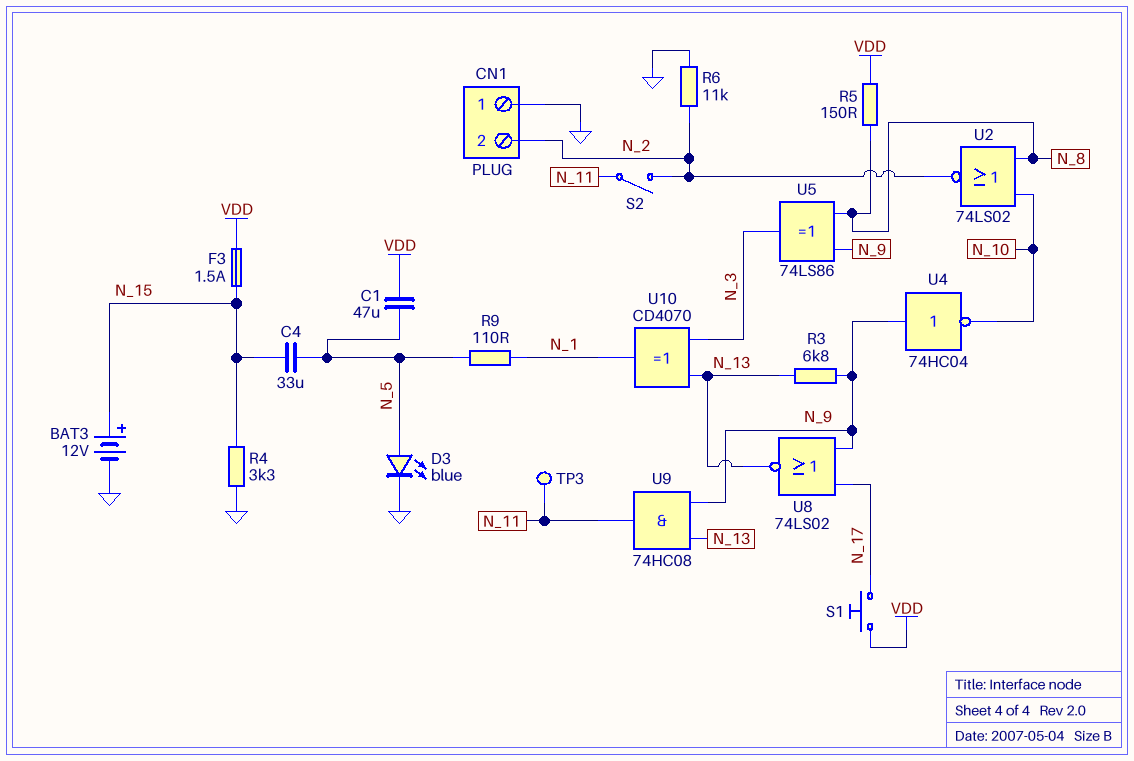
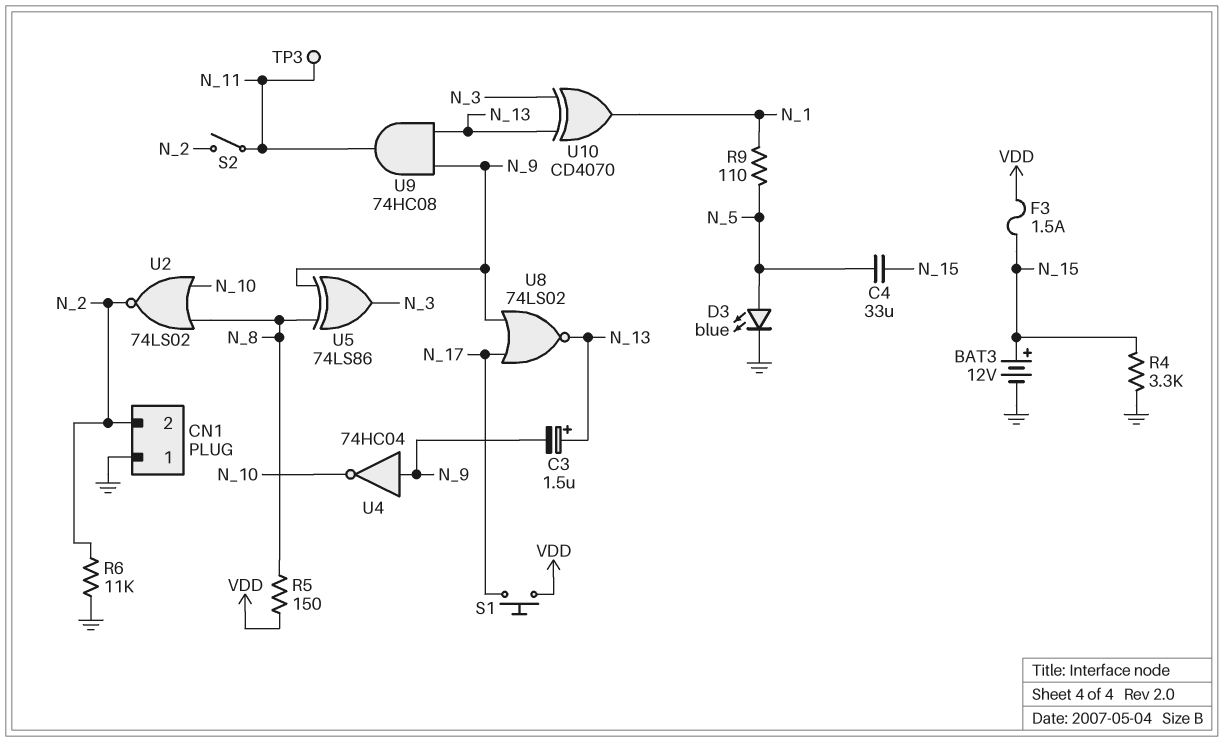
C1: 47uF (N_5, VDD) -> none
C3: none -> 1.5uF (plus N_13, minus N_9)
R3: 6.8k (N_9, N_13) -> none

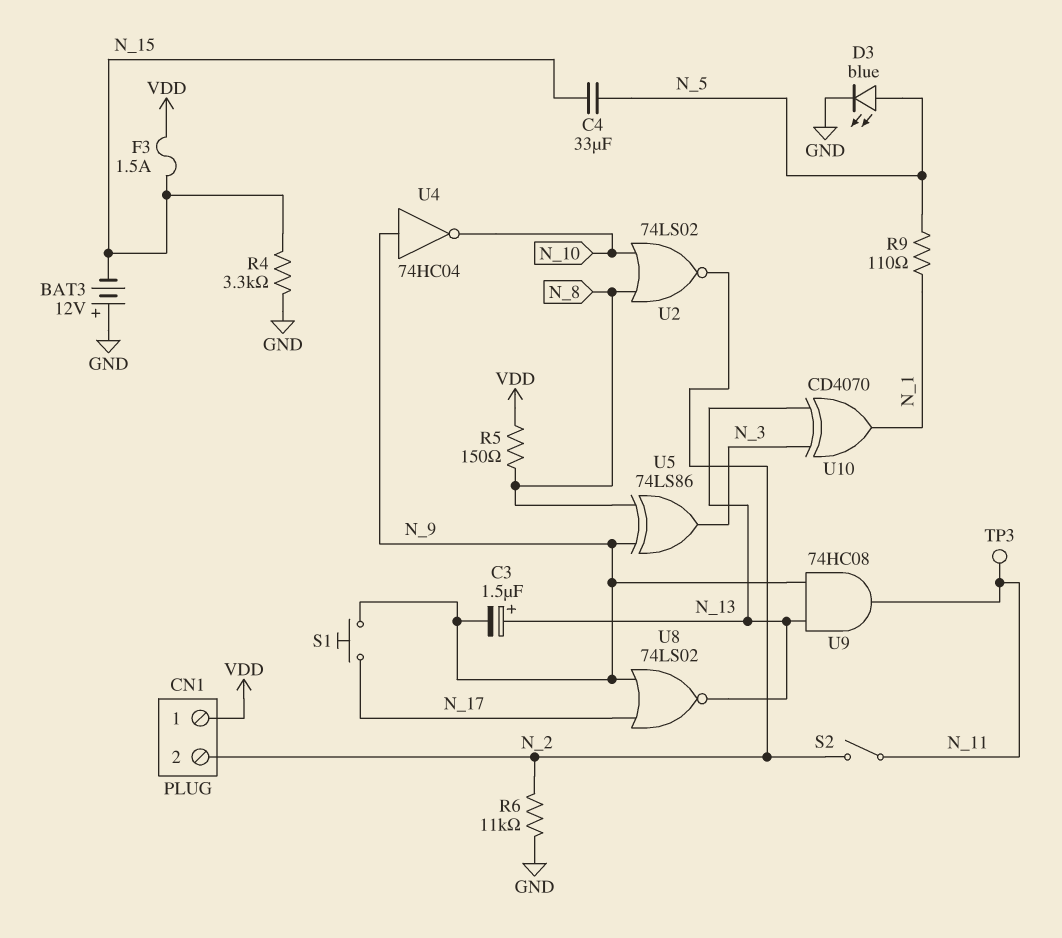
BAT3: 12V (plus N_15, minus GND) -> 12V (plus GND, minus N_15)
CN1 pin 1: GND -> VDD
S1: button (N_17, VDD) -> button (N_9, N_17)

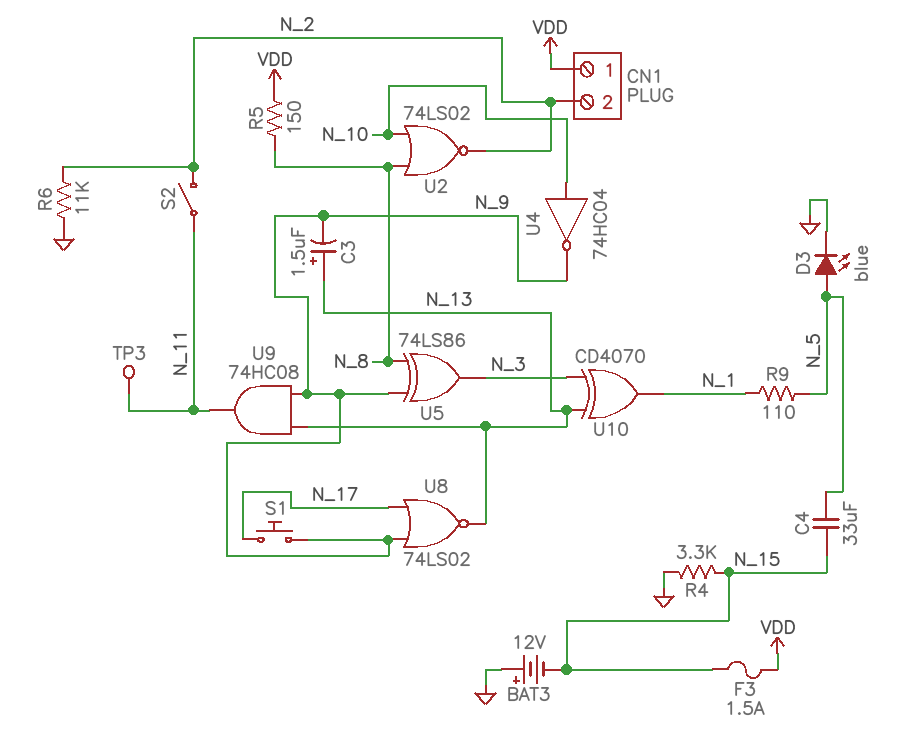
U4: NOT 74HC04 (in N_9, out N_10) -> NOT 74HC04 (in N_10, out N_9)

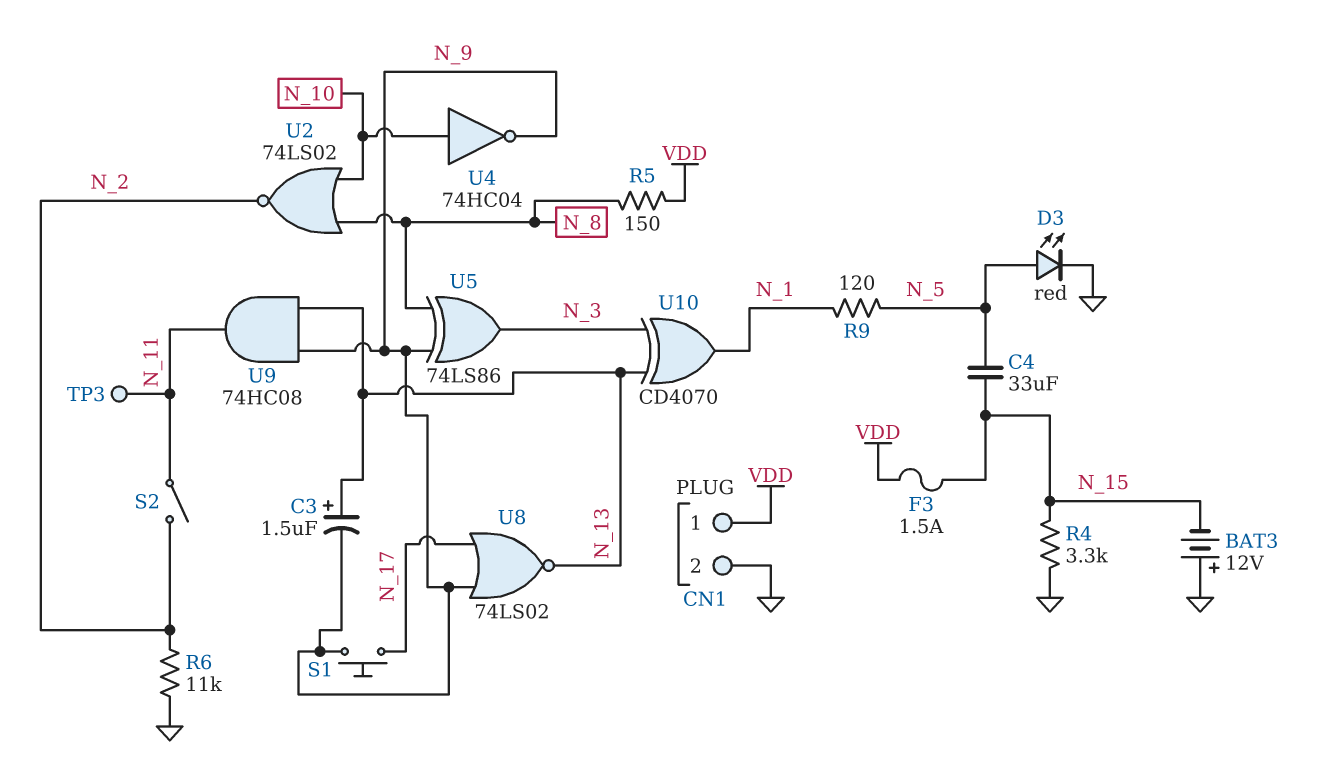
CN1 pin 2: N_2 -> GND
D3: LED blue (A N_5, K GND) -> LED red (A N_5, K GND)
R9: 110 (N_1, N_5) -> 120 (N_1, N_5)

